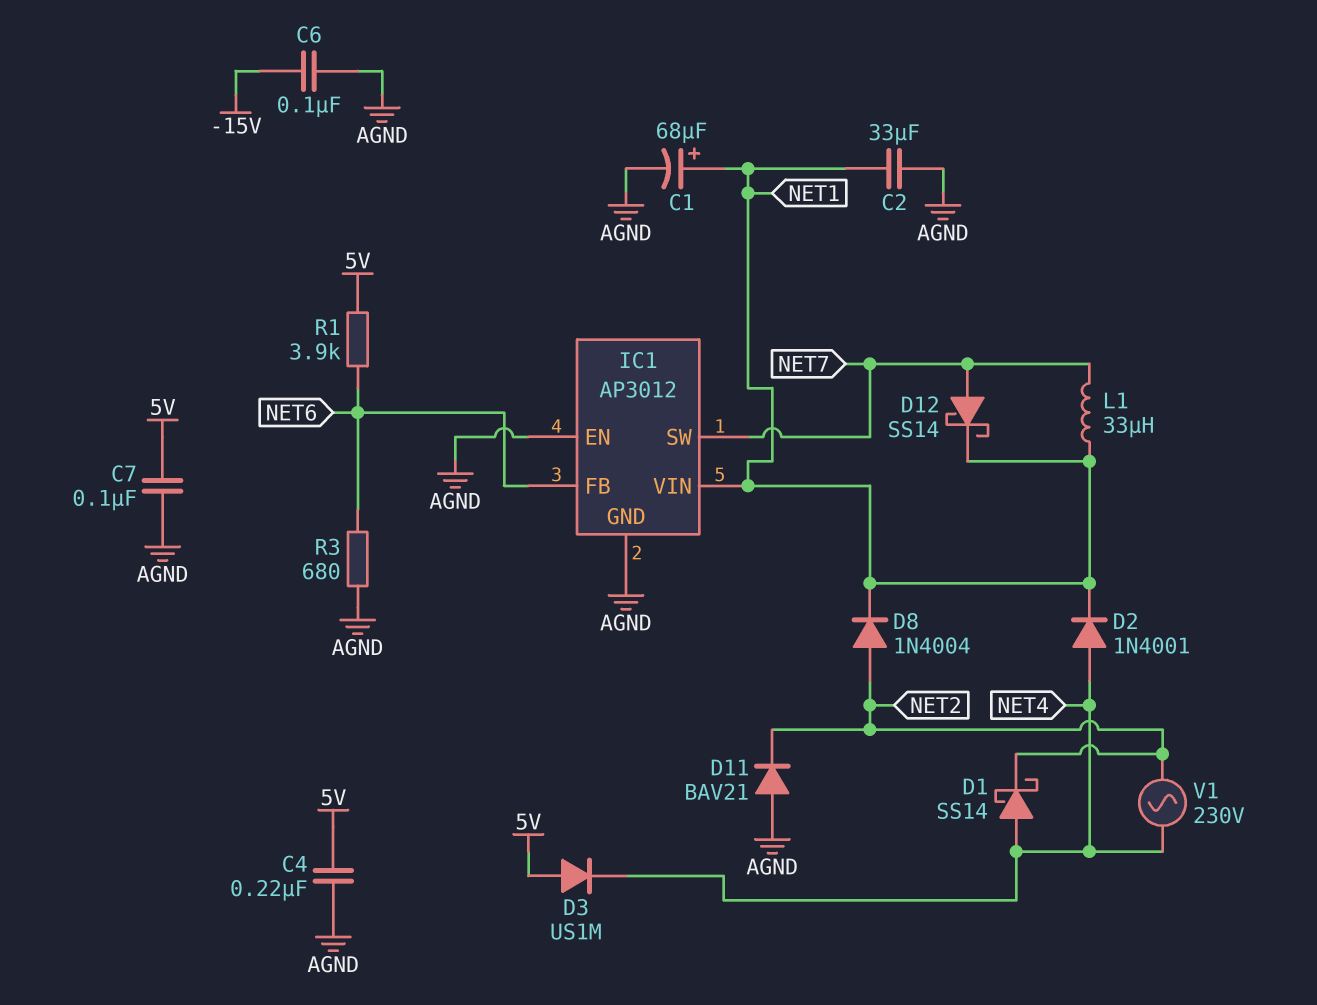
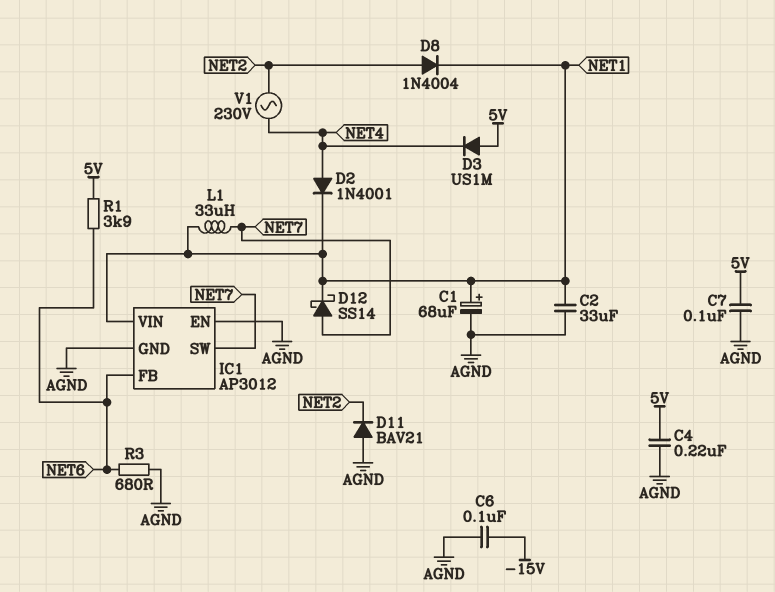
D1: schottky SS14 (A NET4, K NET2) -> none

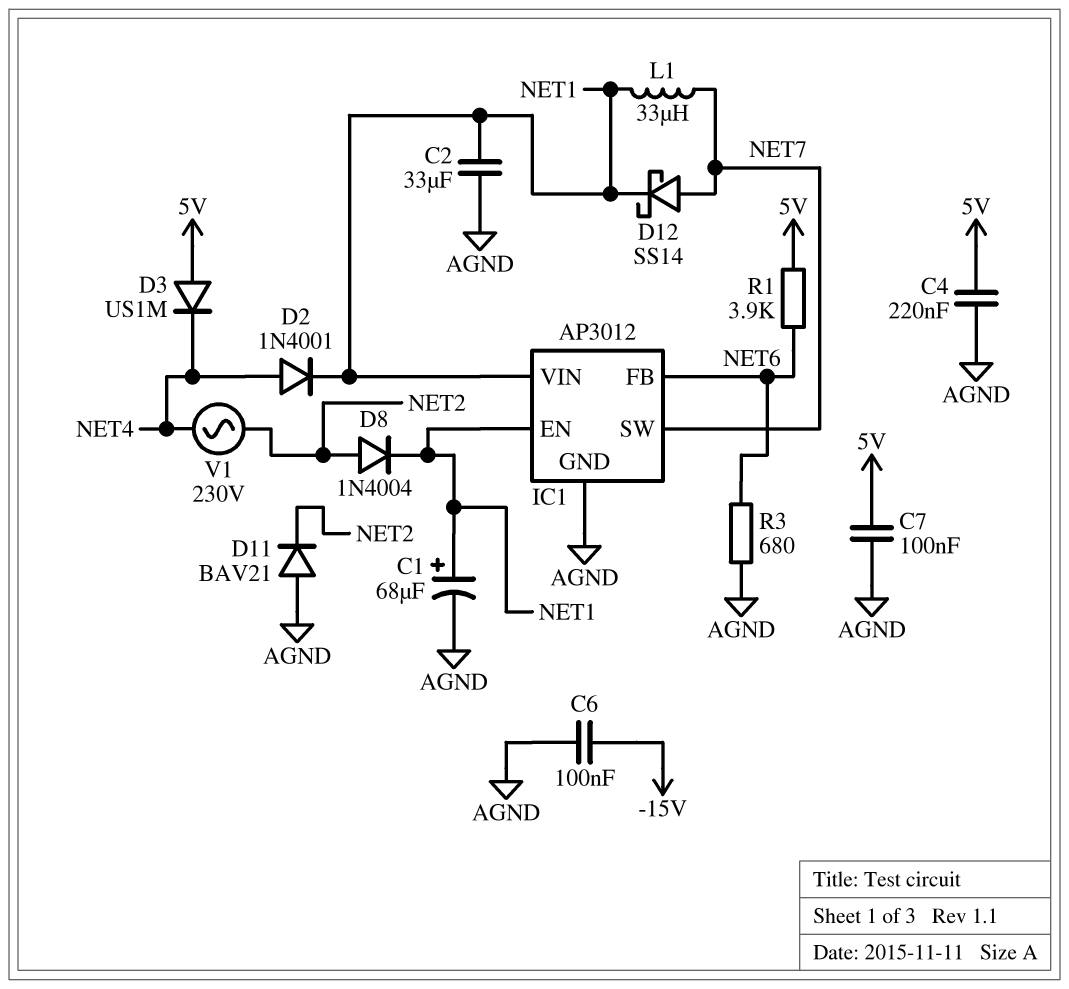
IC1 pin EN: AGND -> NET1

